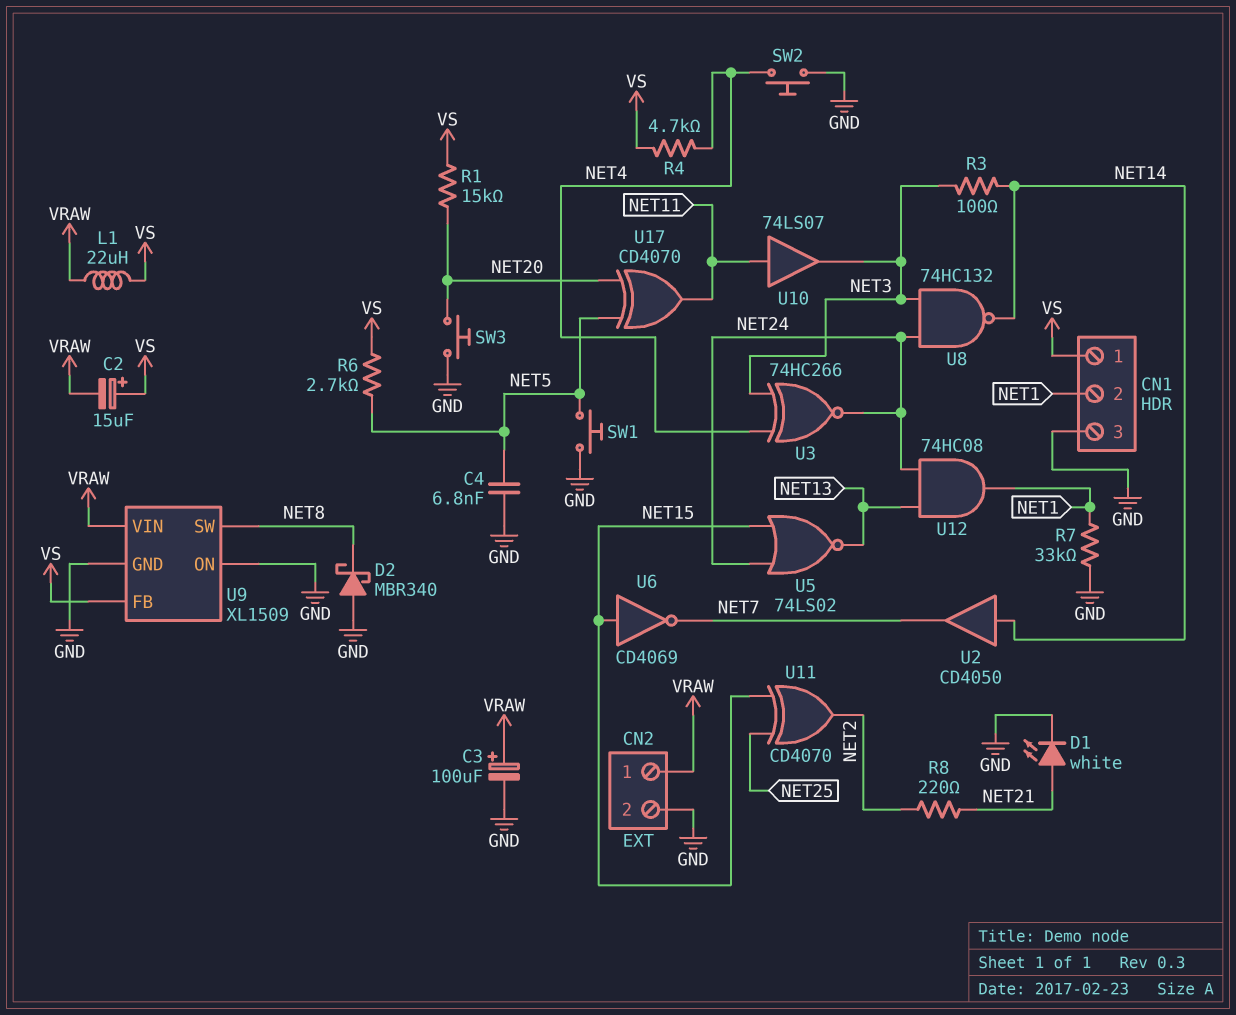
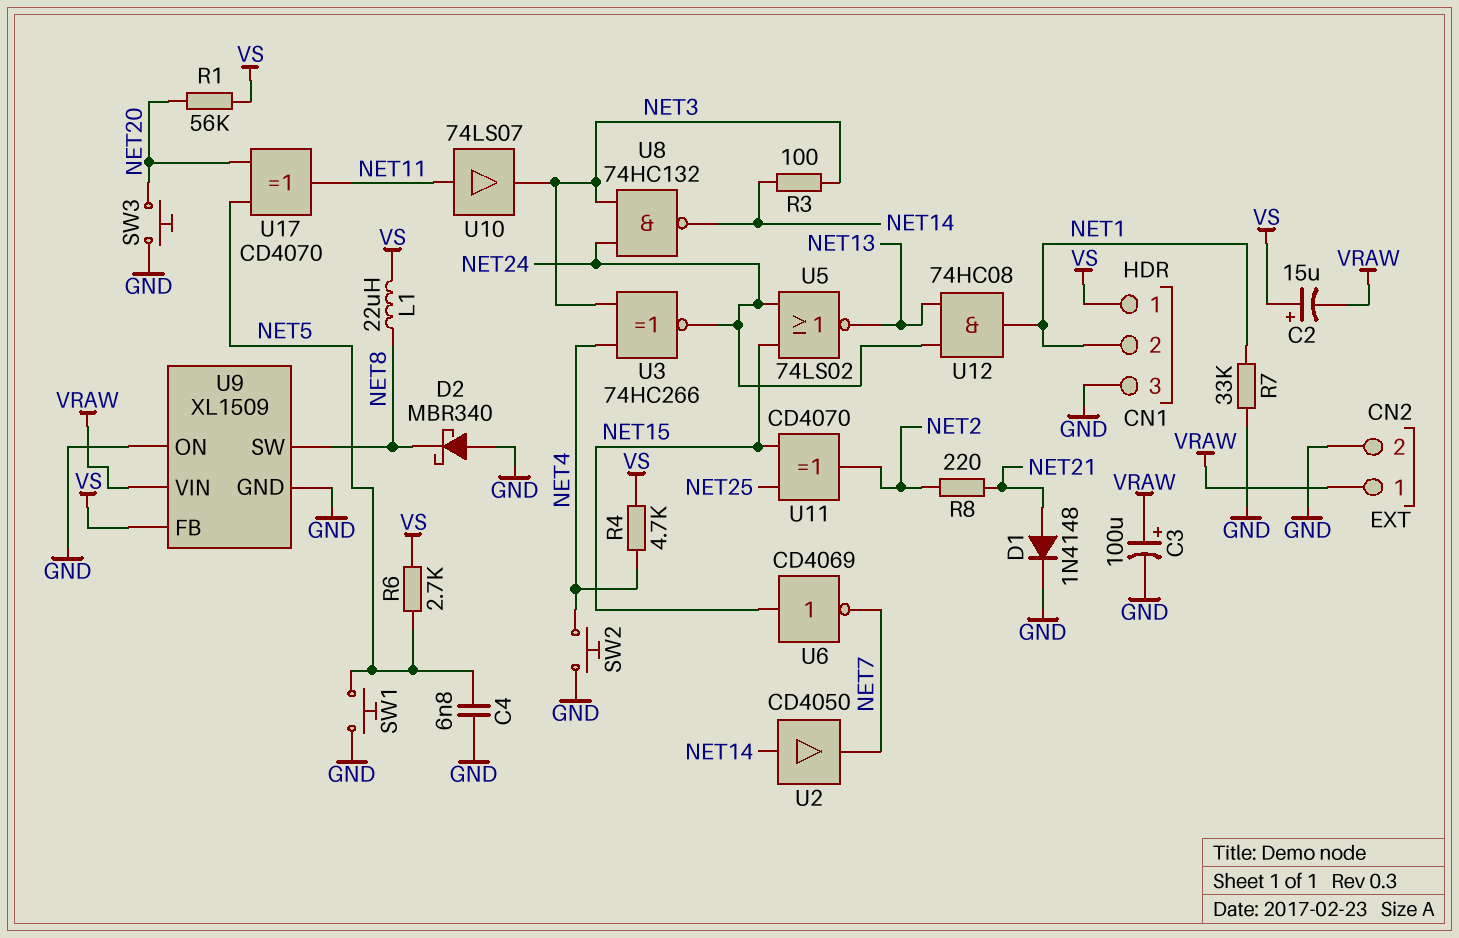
D1: LED white (A NET21, K GND) -> diode 1N4148 (A NET21, K GND)
L1: 22uH (VRAW, VS) -> 22uH (NET8, VS)
R1: 15k (NET20, VS) -> 56k (NET20, VS)

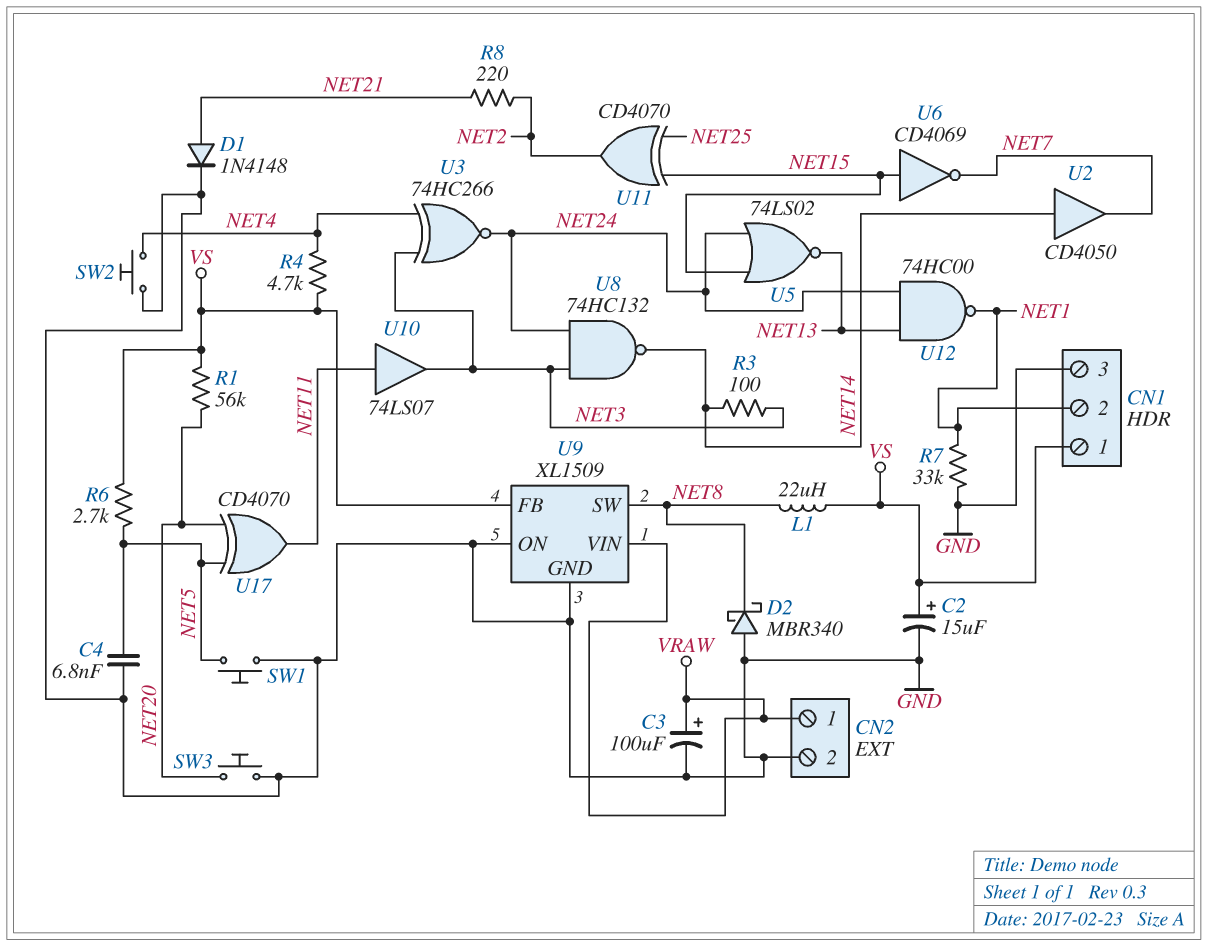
C2: 15uF (plus VS, minus VRAW) -> 15uF (plus VS, minus GND)
U12: AND 74HC08 (in NET13, in NET24, out NET1) -> NAND 74HC00 (in NET13, in NET24, out NET1)

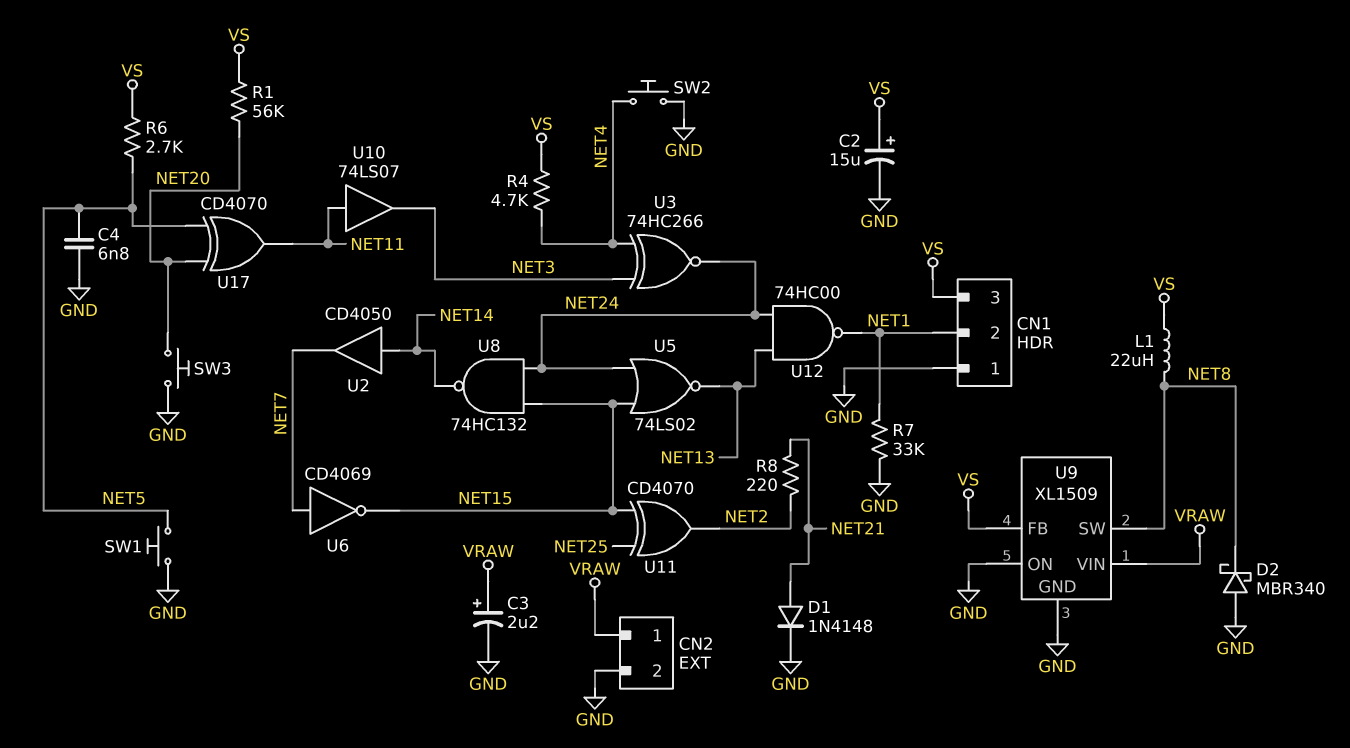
C3: 100uF (plus VRAW, minus GND) -> 2.2uF (plus VRAW, minus GND)
CN1 pin 1: VS -> GND
CN1 pin 3: GND -> VS
R3: 100 (NET3, NET14) -> none
U6: NOT CD4069 (in NET15, out NET7) -> NOT CD4069 (in NET7, out NET15)
U8: NAND 74HC132 (in NET3, in NET24, out NET14) -> NAND 74HC132 (in NET15, in NET24, out NET14)

